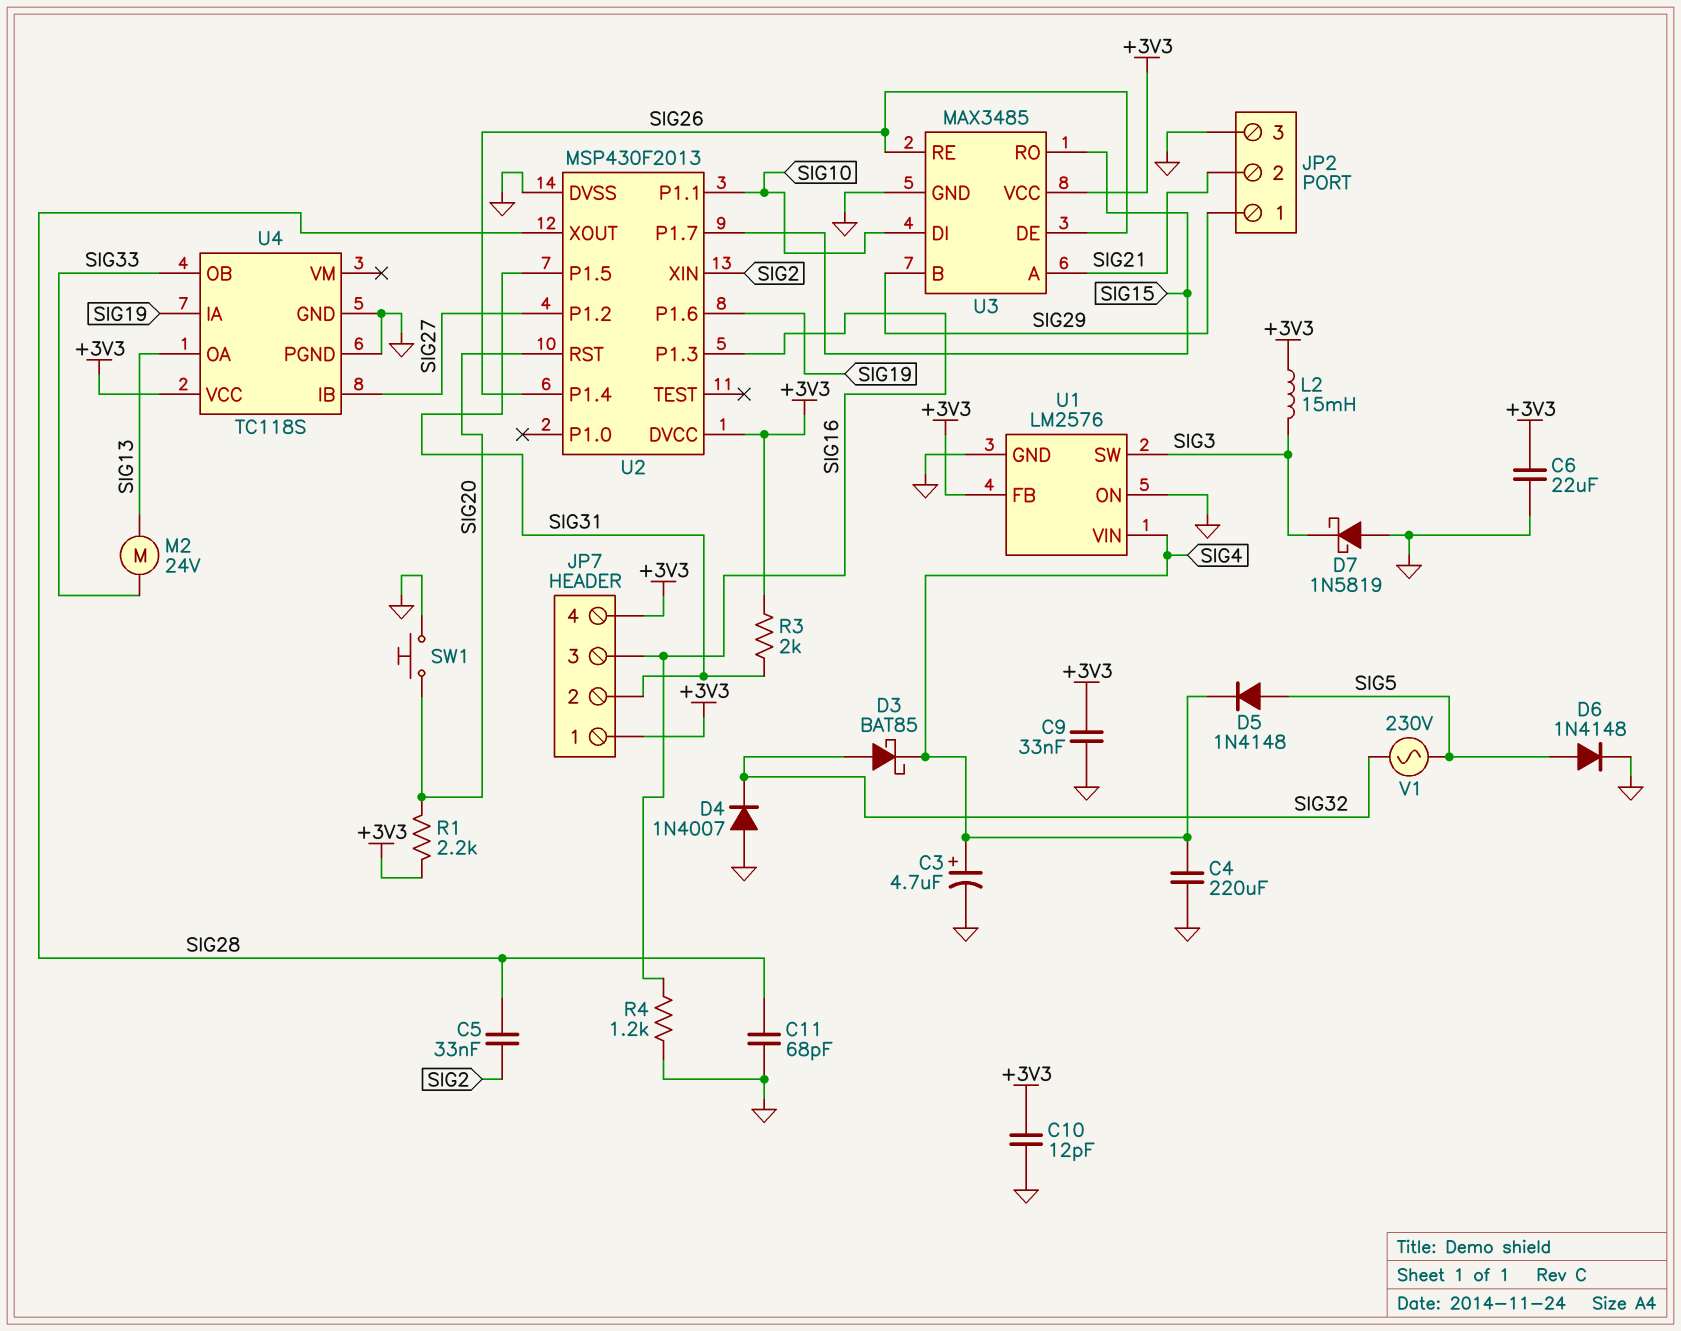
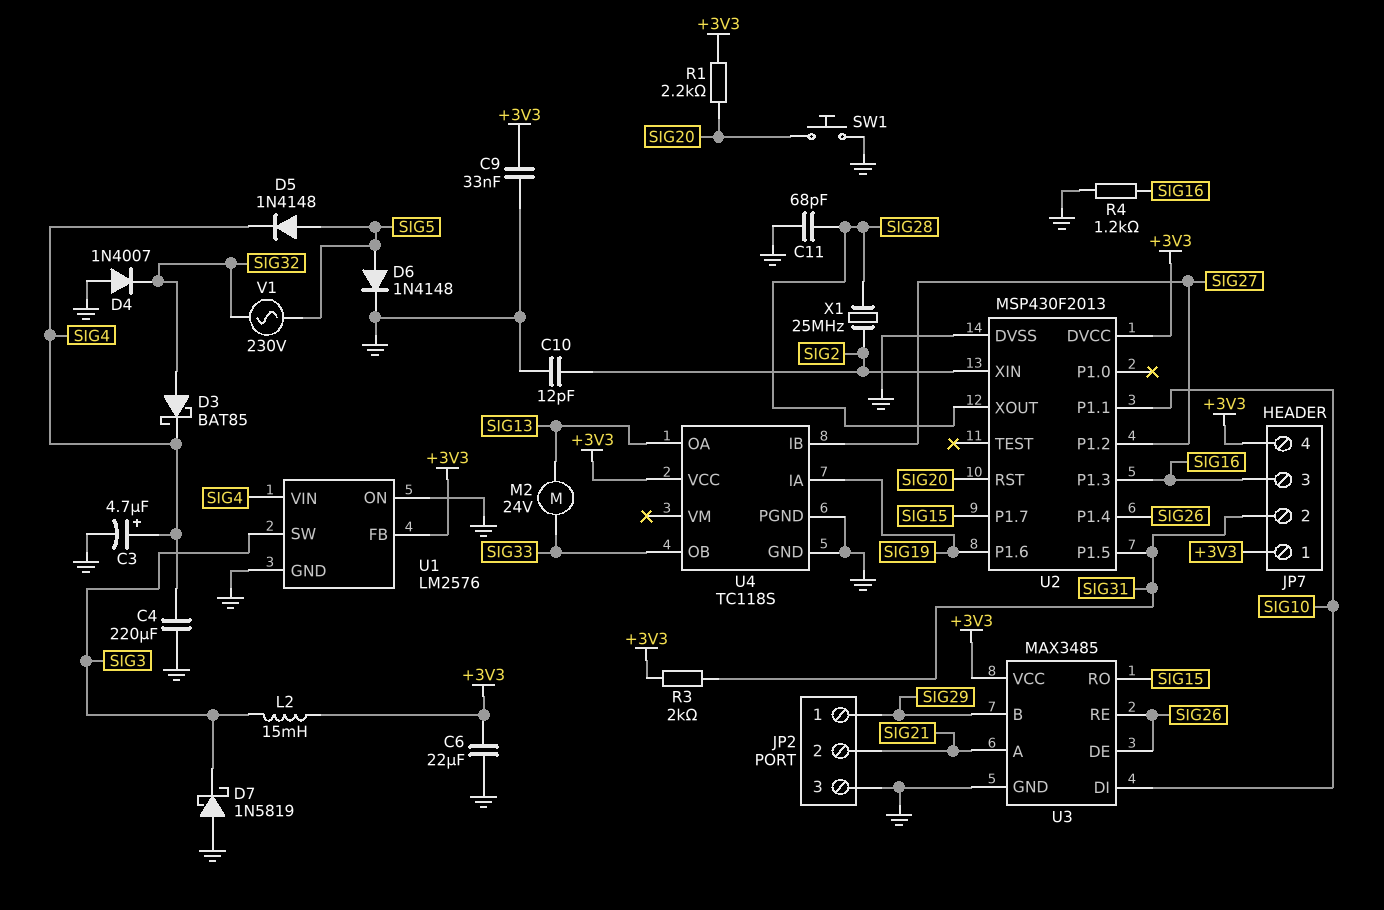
C5: 33nF (SIG2, SIG28) -> none
C10: 12pF (+3V3, GND) -> 12pF (GND, SIG2)
X1: none -> 25MHz (SIG2, SIG28)

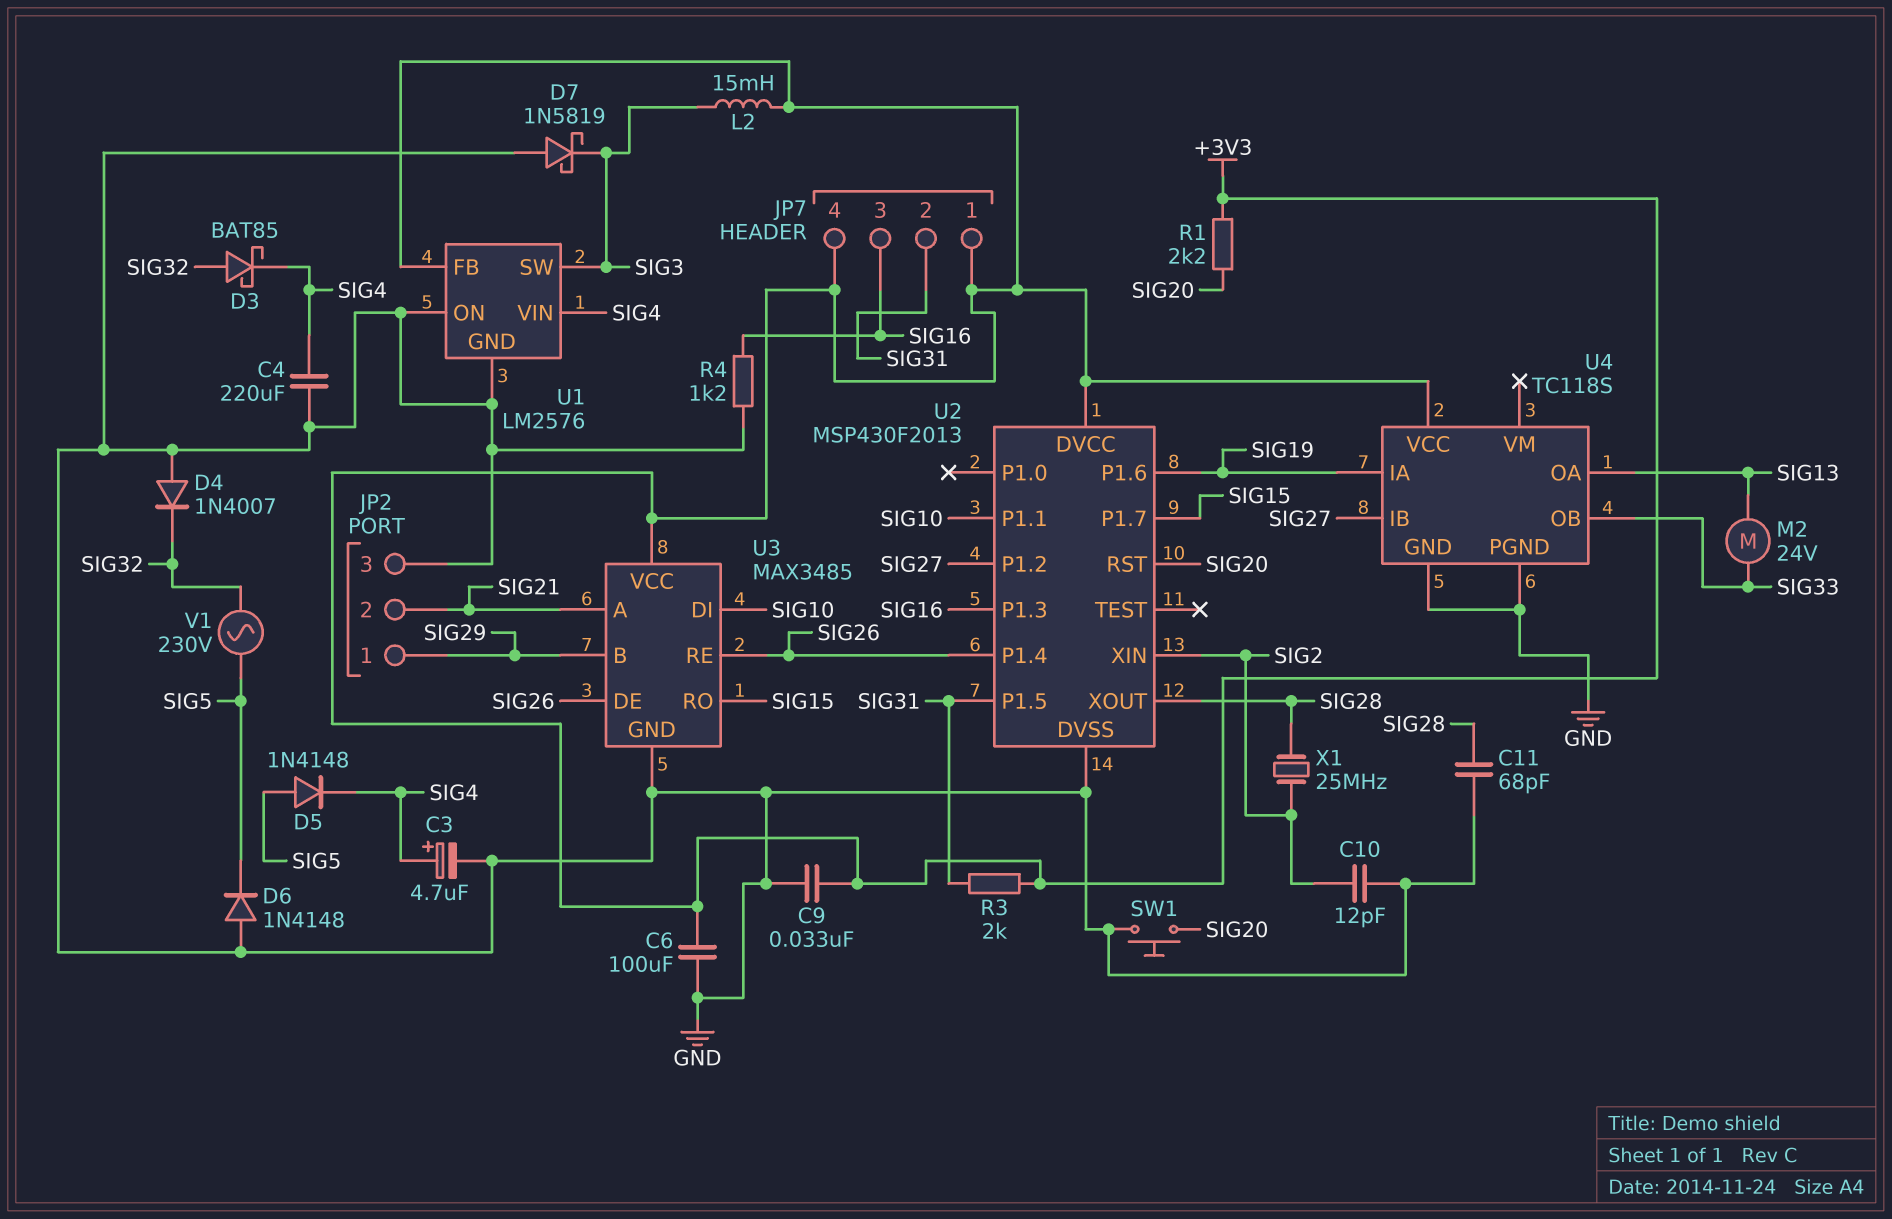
C6: 22uF (+3V3, GND) -> 100uF (+3V3, GND)
D6: diode 1N4148 (A SIG5, K GND) -> diode 1N4148 (A GND, K SIG5)

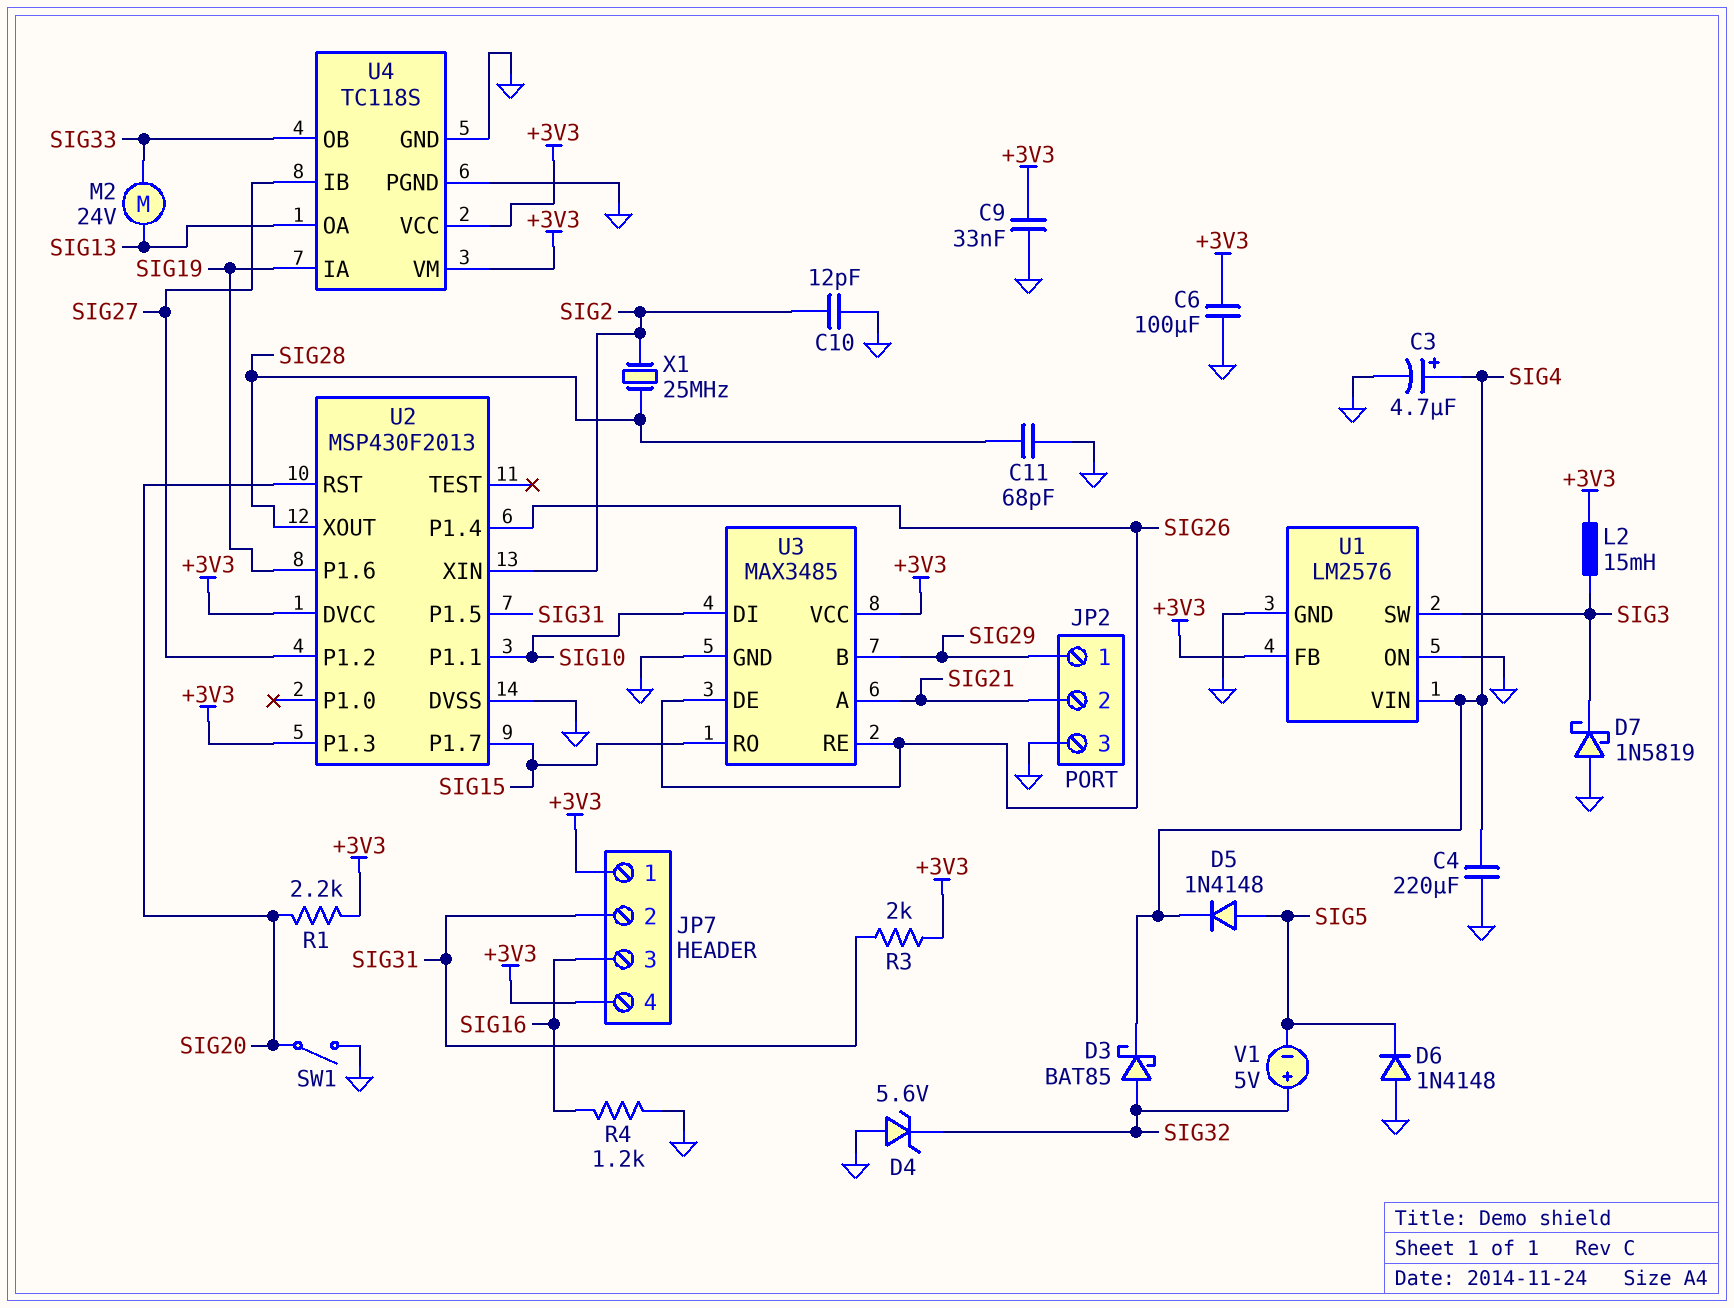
D4: diode 1N4007 (A GND, K SIG32) -> zener 5.6V (A GND, K SIG32)
SW1: button (GND, SIG20) -> switch (GND, SIG20)
U2 pin P1.3: SIG16 -> +3V3
U4 pin VM: none -> +3V3
V1: AC 230V (SIG5, SIG32) -> 5V (plus SIG32, minus SIG5)

